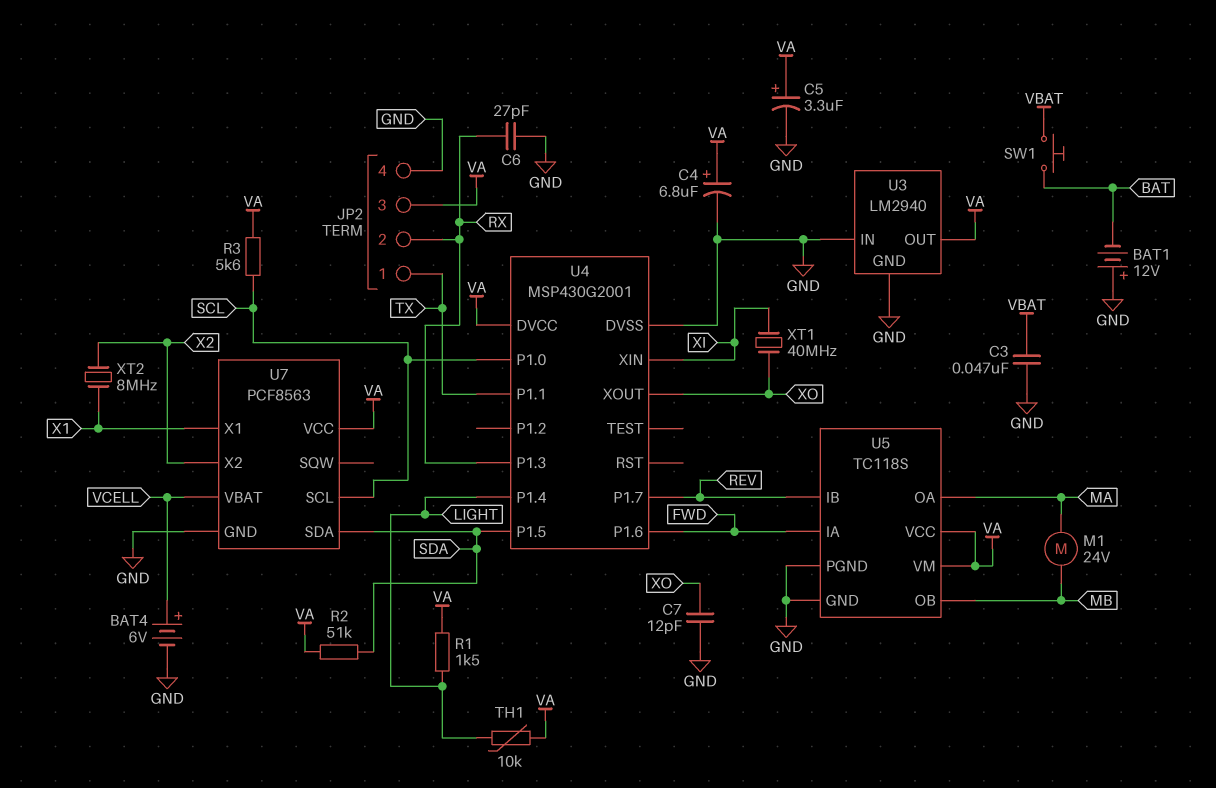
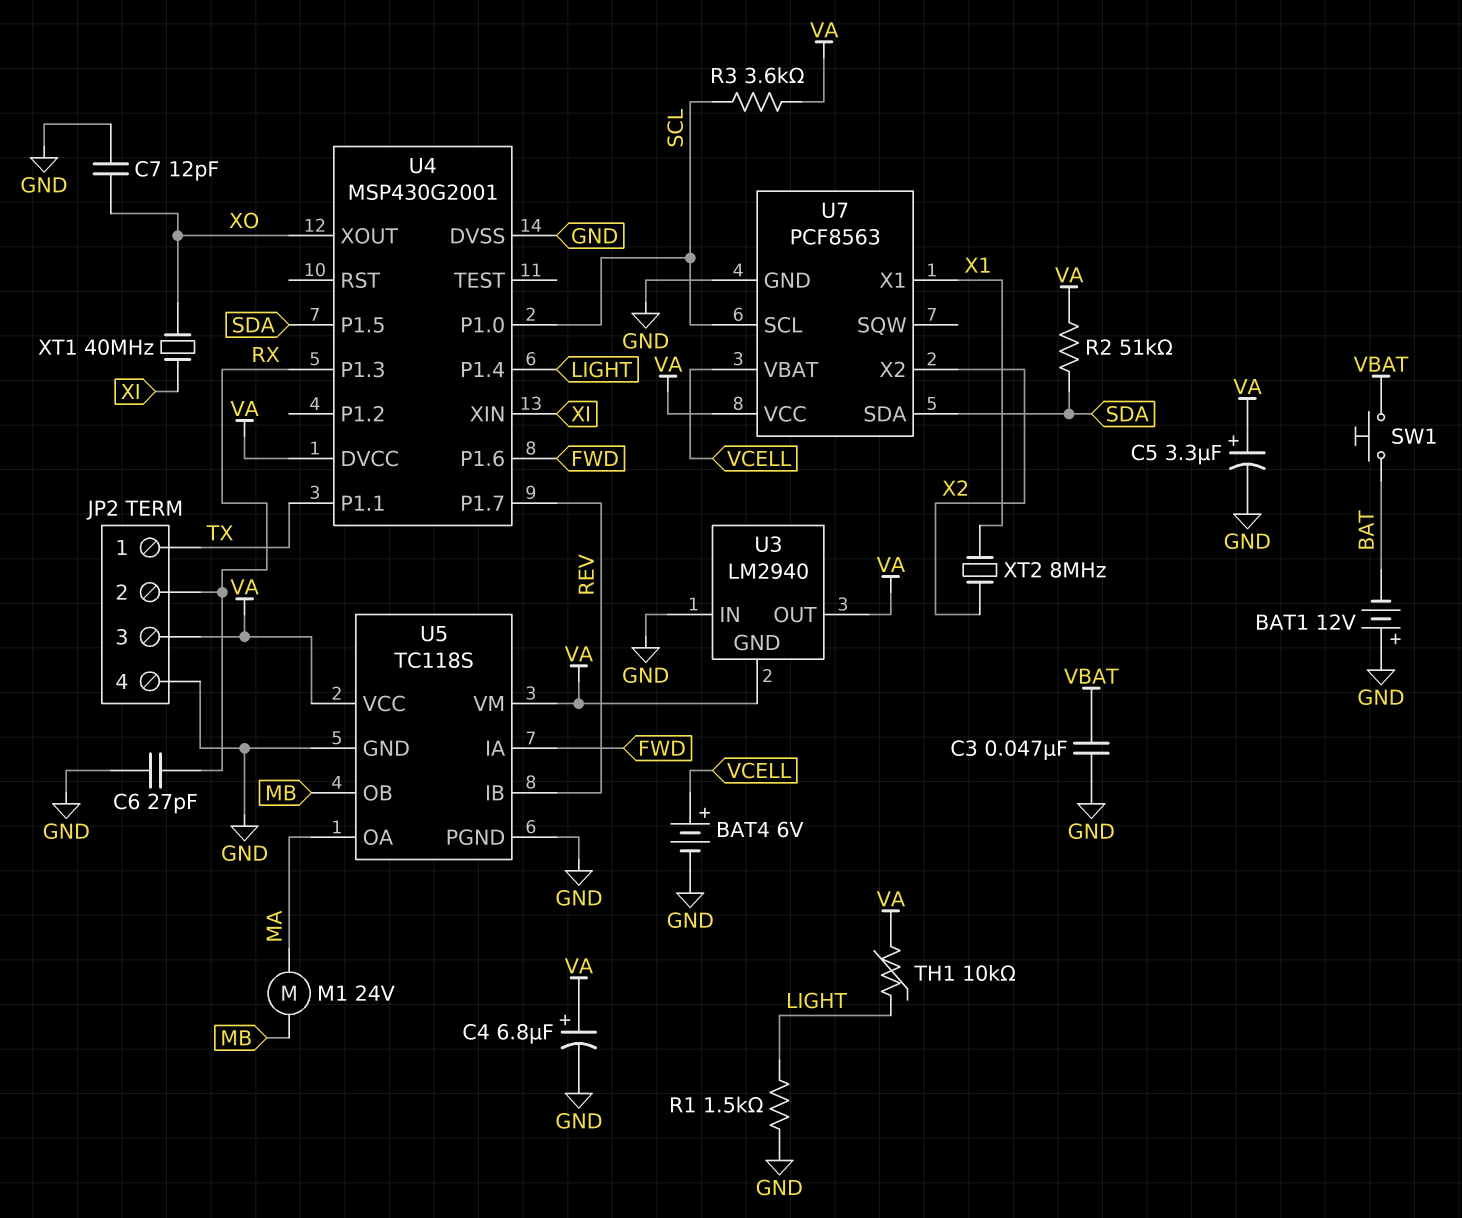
R1: 1.5k (LIGHT, VA) -> 1.5k (GND, LIGHT)
R3: 5.6k (SCL, VA) -> 3.6k (SCL, VA)
U3 pin GND: GND -> VA

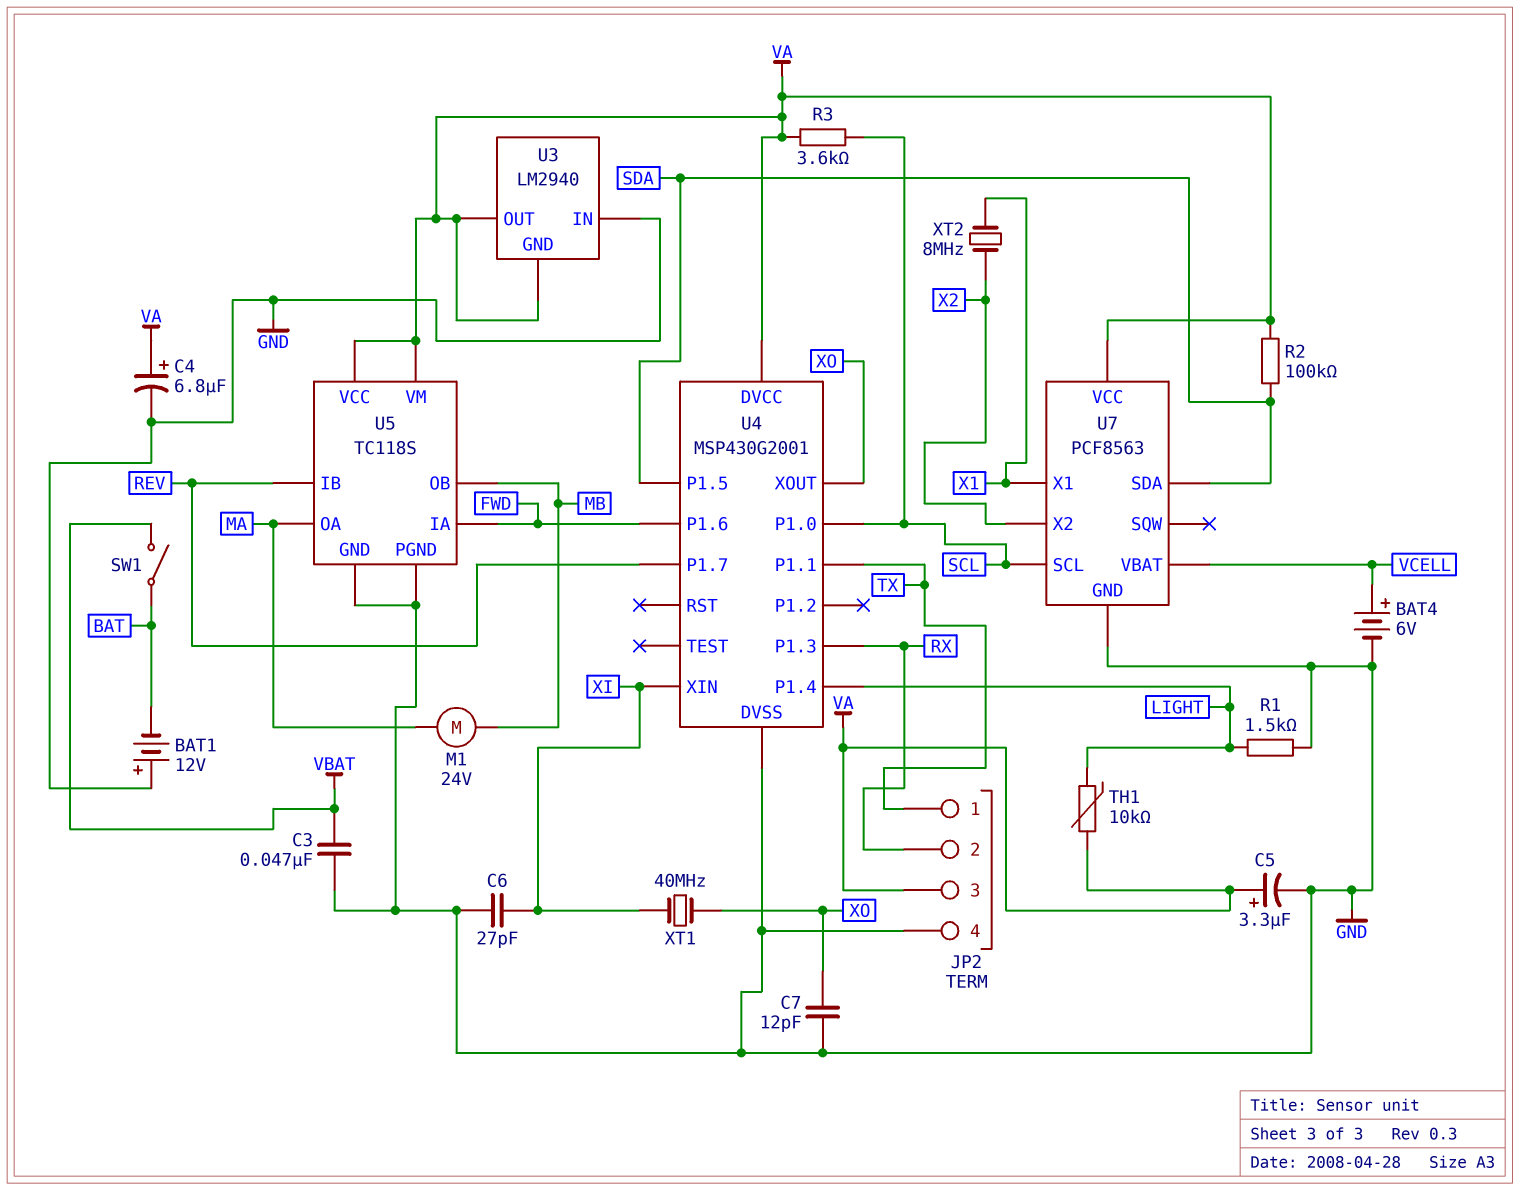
C6: 27pF (GND, RX) -> 27pF (GND, XI)
R2: 51k (SDA, VA) -> 100k (SDA, VA)
SW1: button (BAT, VBAT) -> switch (BAT, VBAT)

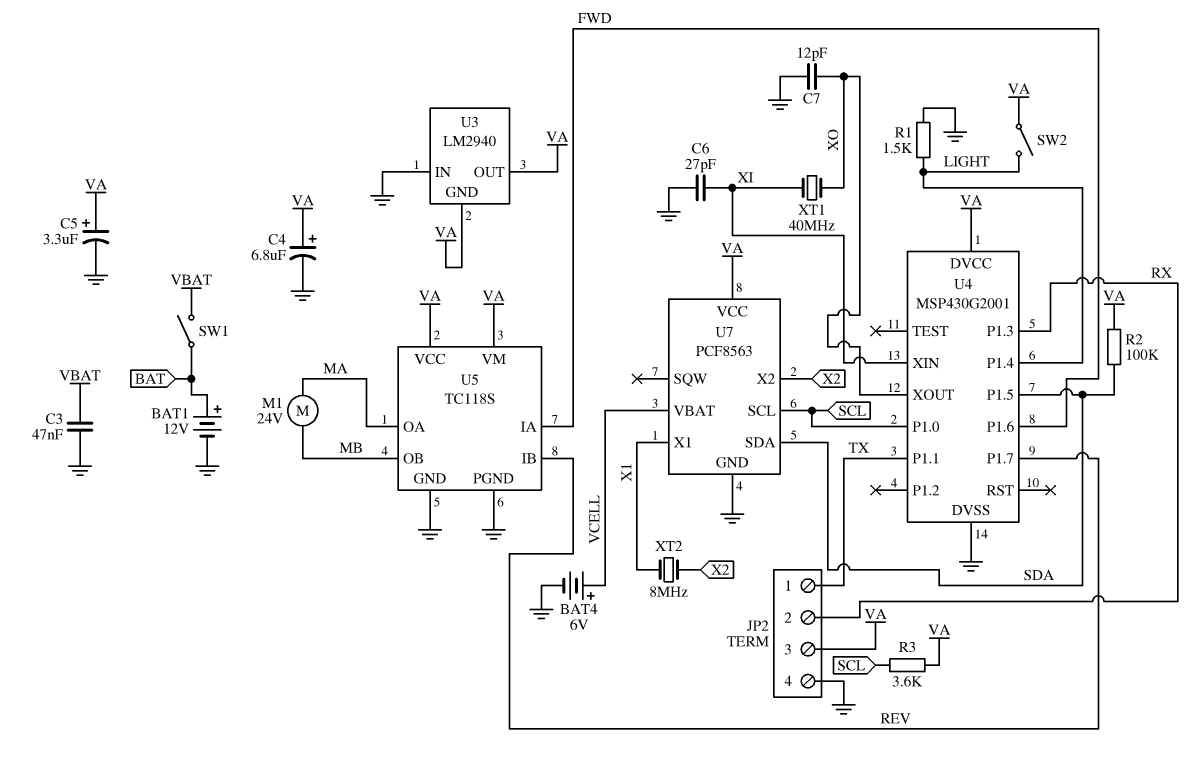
BAT1: 12V (plus GND, minus BAT) -> 12V (plus BAT, minus GND)
SW2: none -> switch (LIGHT, VA)
TH1: 10k (LIGHT, VA) -> none

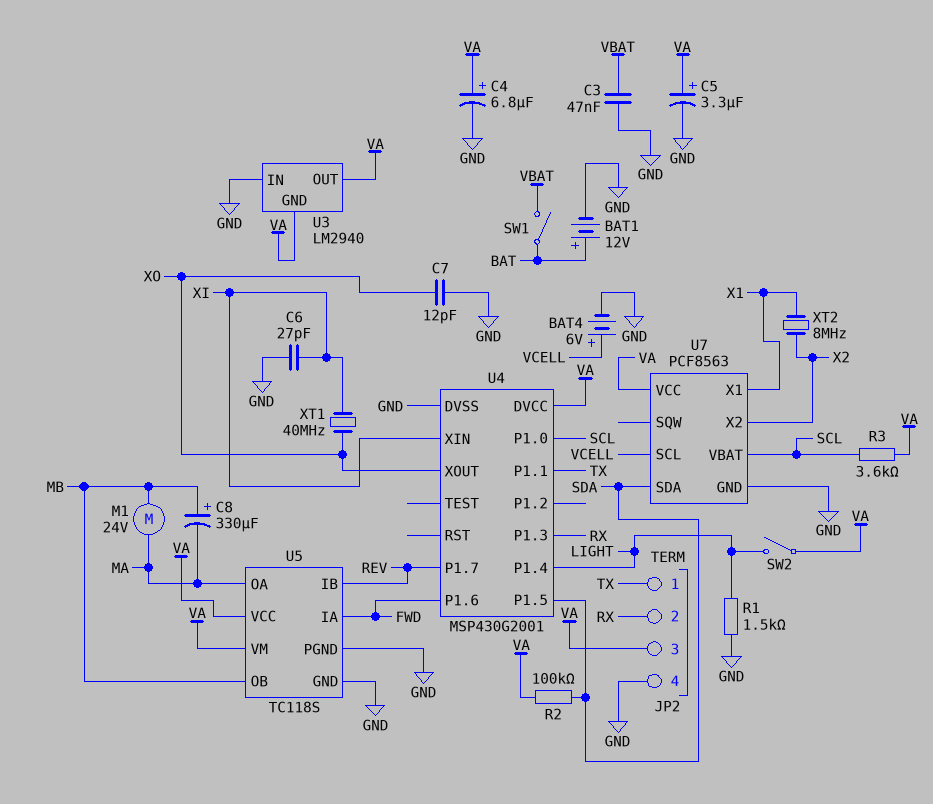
C8: none -> 330uF (plus MB, minus MA)
U7 pin SCL: SCL -> VCELL
U7 pin VBAT: VCELL -> SCL

